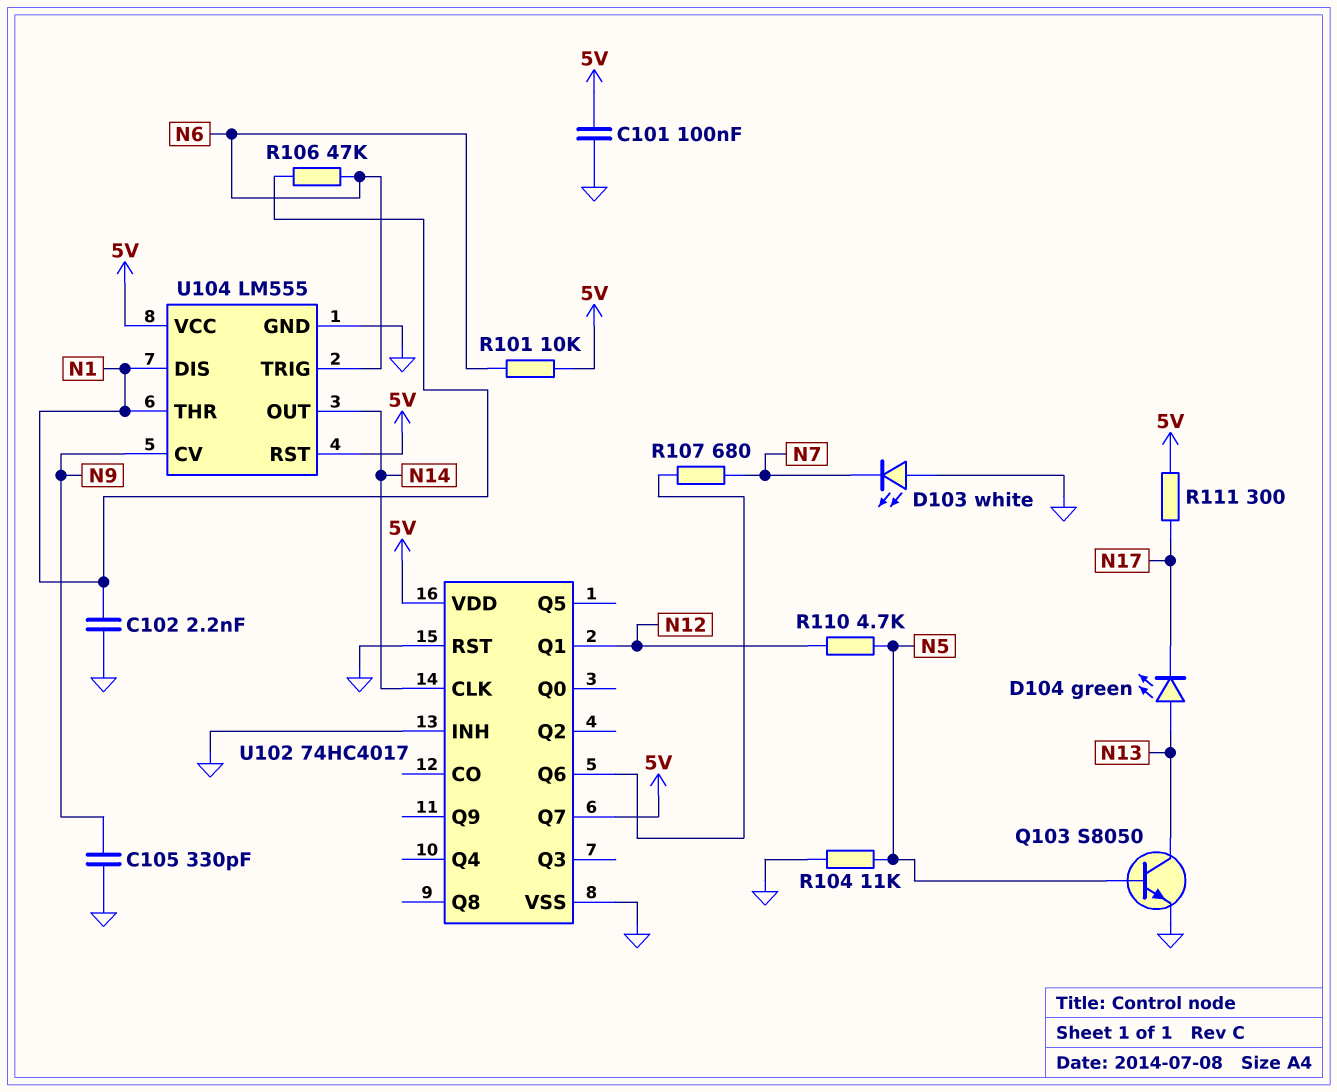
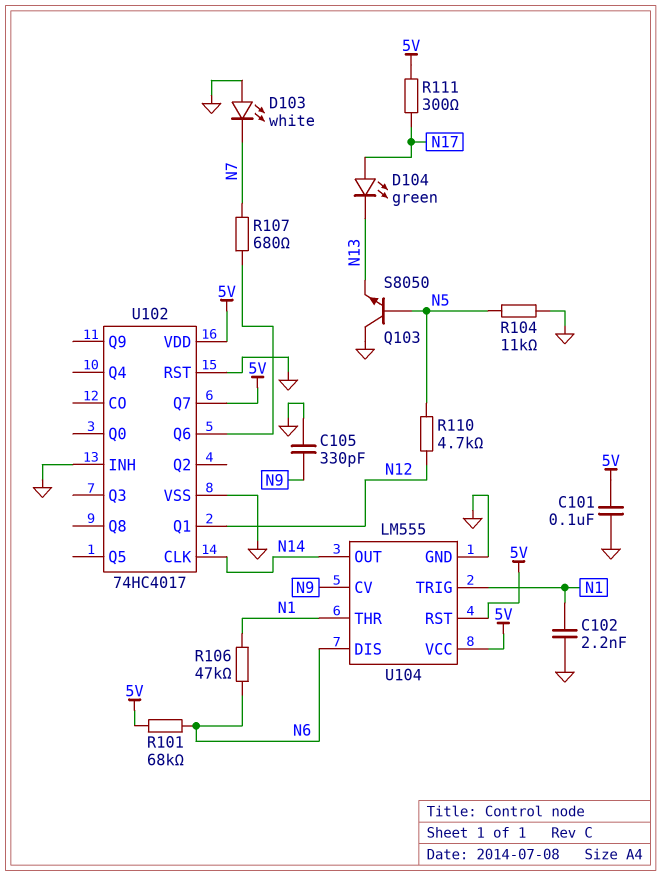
D104: LED green (A N13, K N17) -> LED green (A N17, K N13)
Q103: NPN S8050 (B N5, C N13, E GND) -> NPN S8050 (B N5, C GND, E N13)
R101: 10k (5V, N6) -> 68k (5V, N6)
U104 pin DIS: N1 -> N6
U104 pin TRIG: N6 -> N1

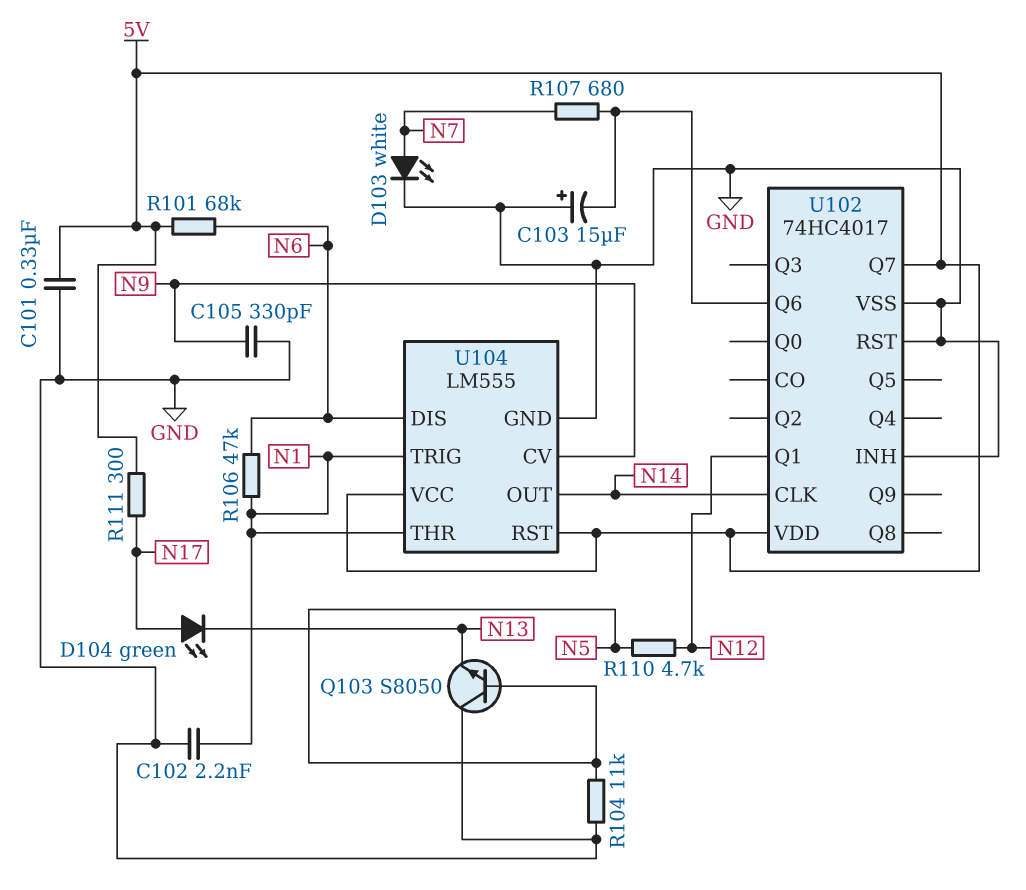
C101: 100nF (5V, GND) -> 330nF (5V, GND)
C103: none -> 15uF (plus GND, minus U102/Q6)
D103: LED white (A GND, K N7) -> LED white (A N7, K GND)

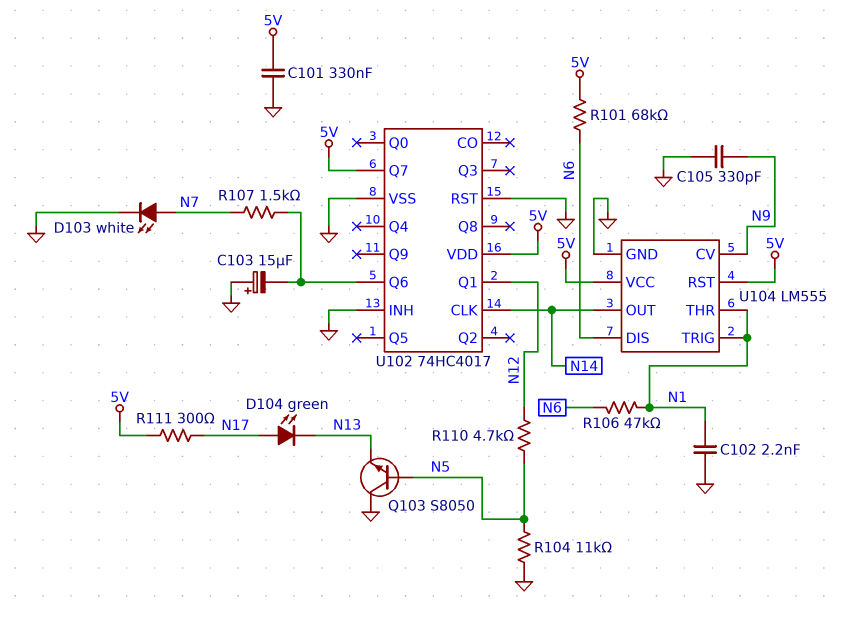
R107: 680 (N7, U102/Q6) -> 1.5k (N7, U102/Q6)

